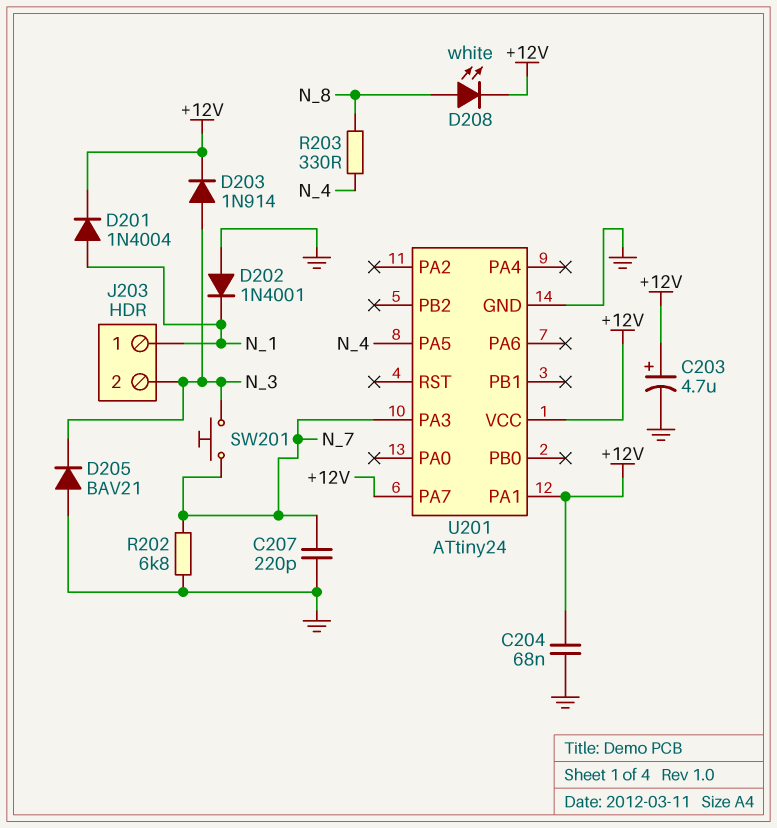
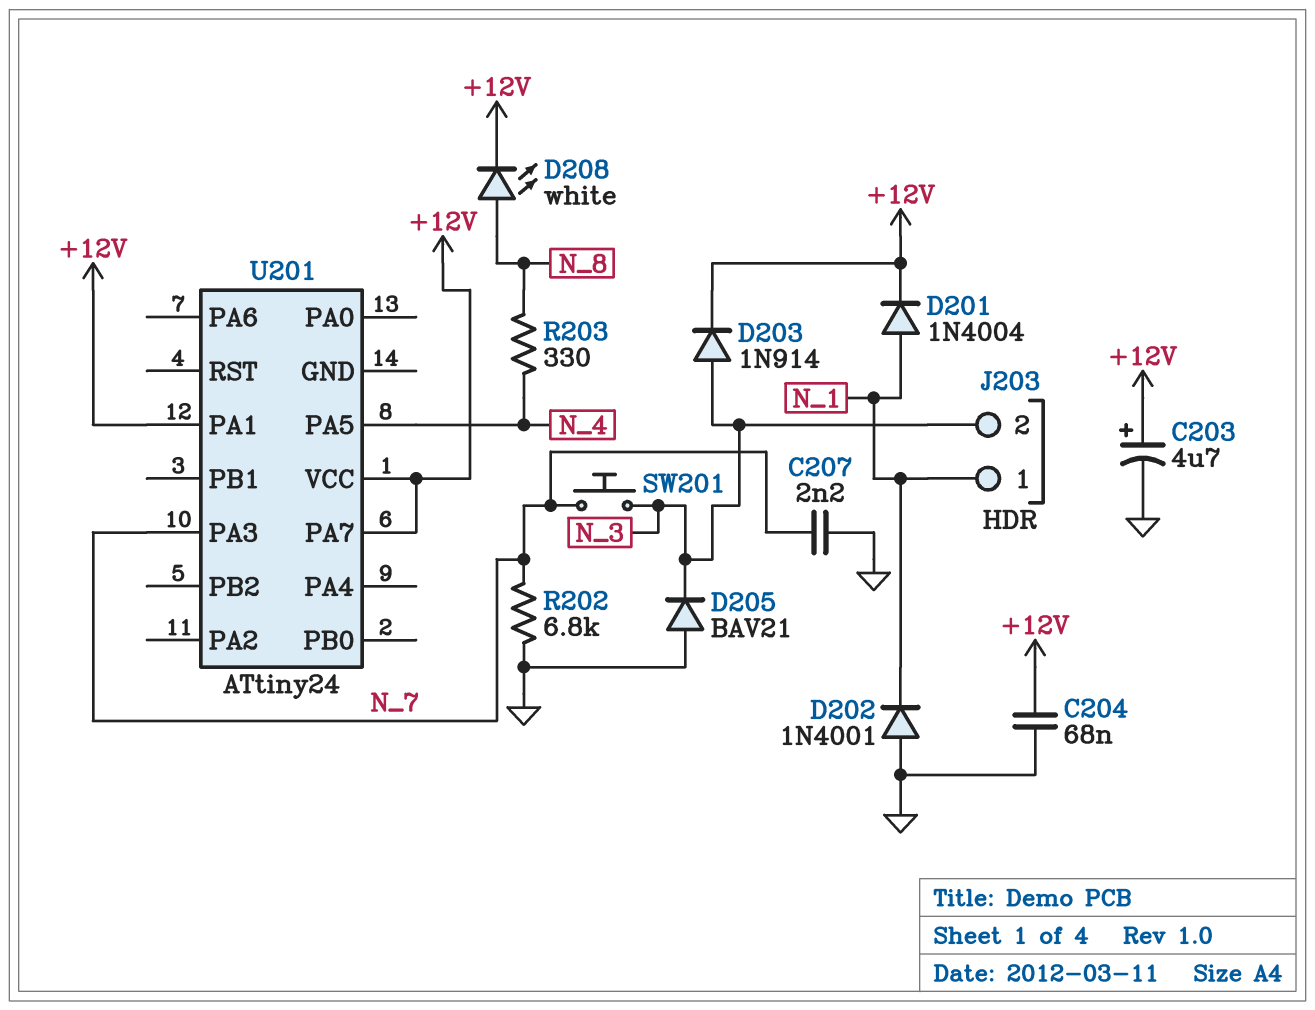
C207: 220pF (GND, N_7) -> 2.2nF (GND, N_7)
U201 pin GND: GND -> none

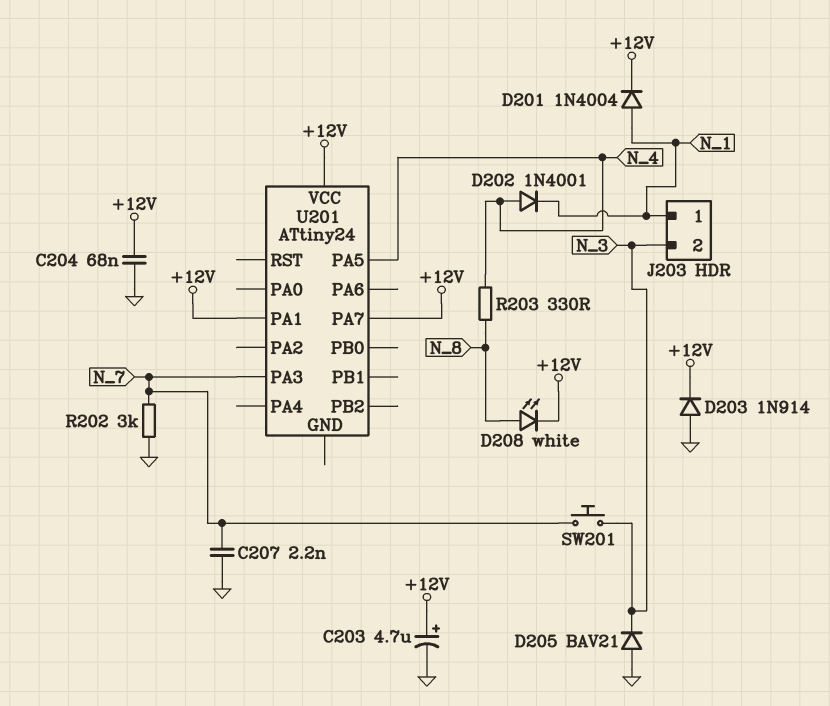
D202: diode 1N4001 (A GND, K N_1) -> diode 1N4001 (A N_4, K N_1)
D203: diode 1N914 (A N_3, K +12V) -> diode 1N914 (A GND, K +12V)
R202: 6.8k (GND, N_7) -> 3k (GND, N_7)

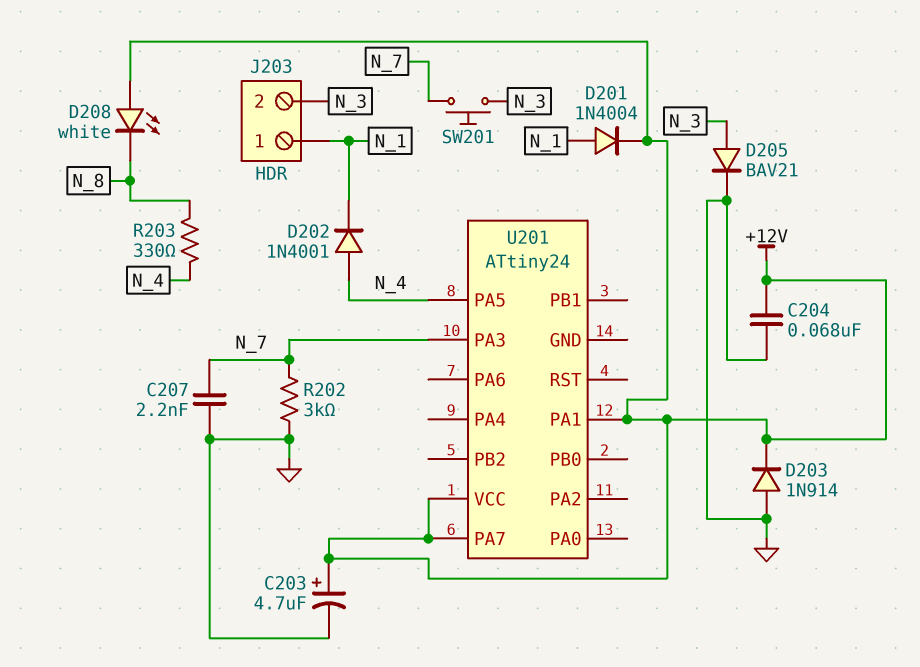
D205: diode BAV21 (A GND, K N_3) -> diode BAV21 (A N_3, K GND)
D208: LED white (A N_8, K +12V) -> LED white (A +12V, K N_8)

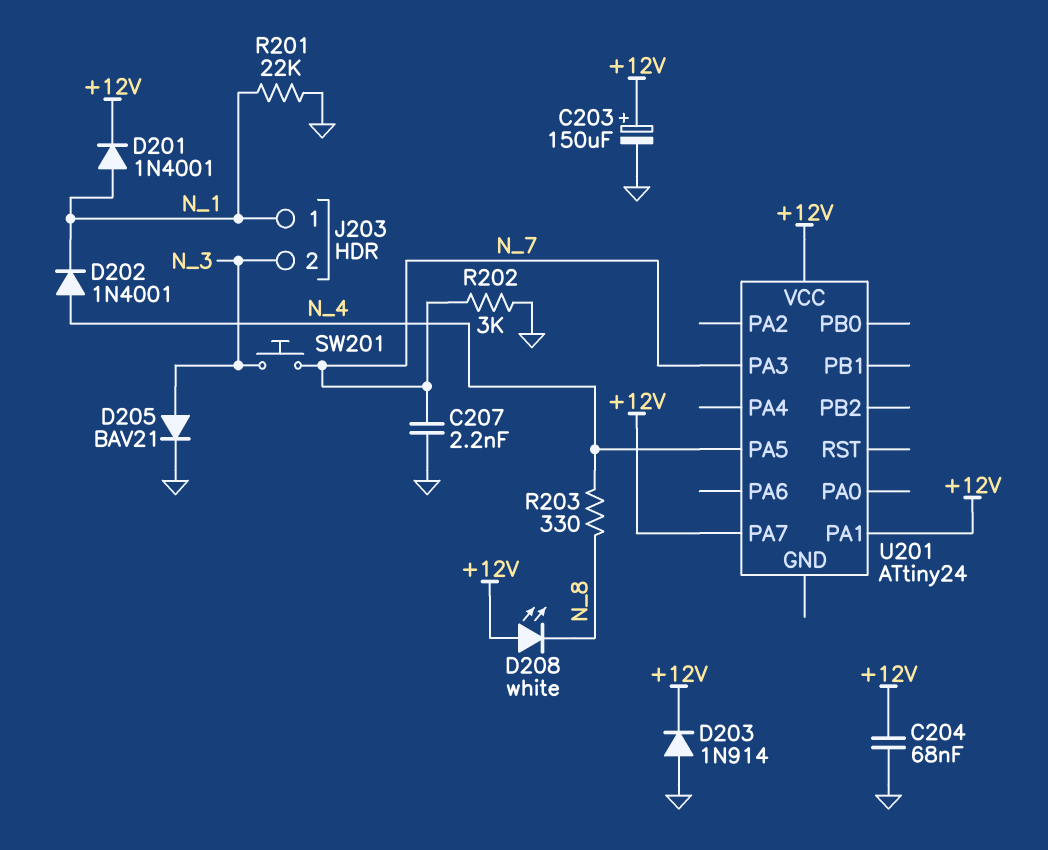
C203: 4.7uF (plus +12V, minus GND) -> 150uF (plus +12V, minus GND)
D201: diode 1N4004 (A N_1, K +12V) -> diode 1N4001 (A N_1, K +12V)
R201: none -> 22k (GND, N_1)

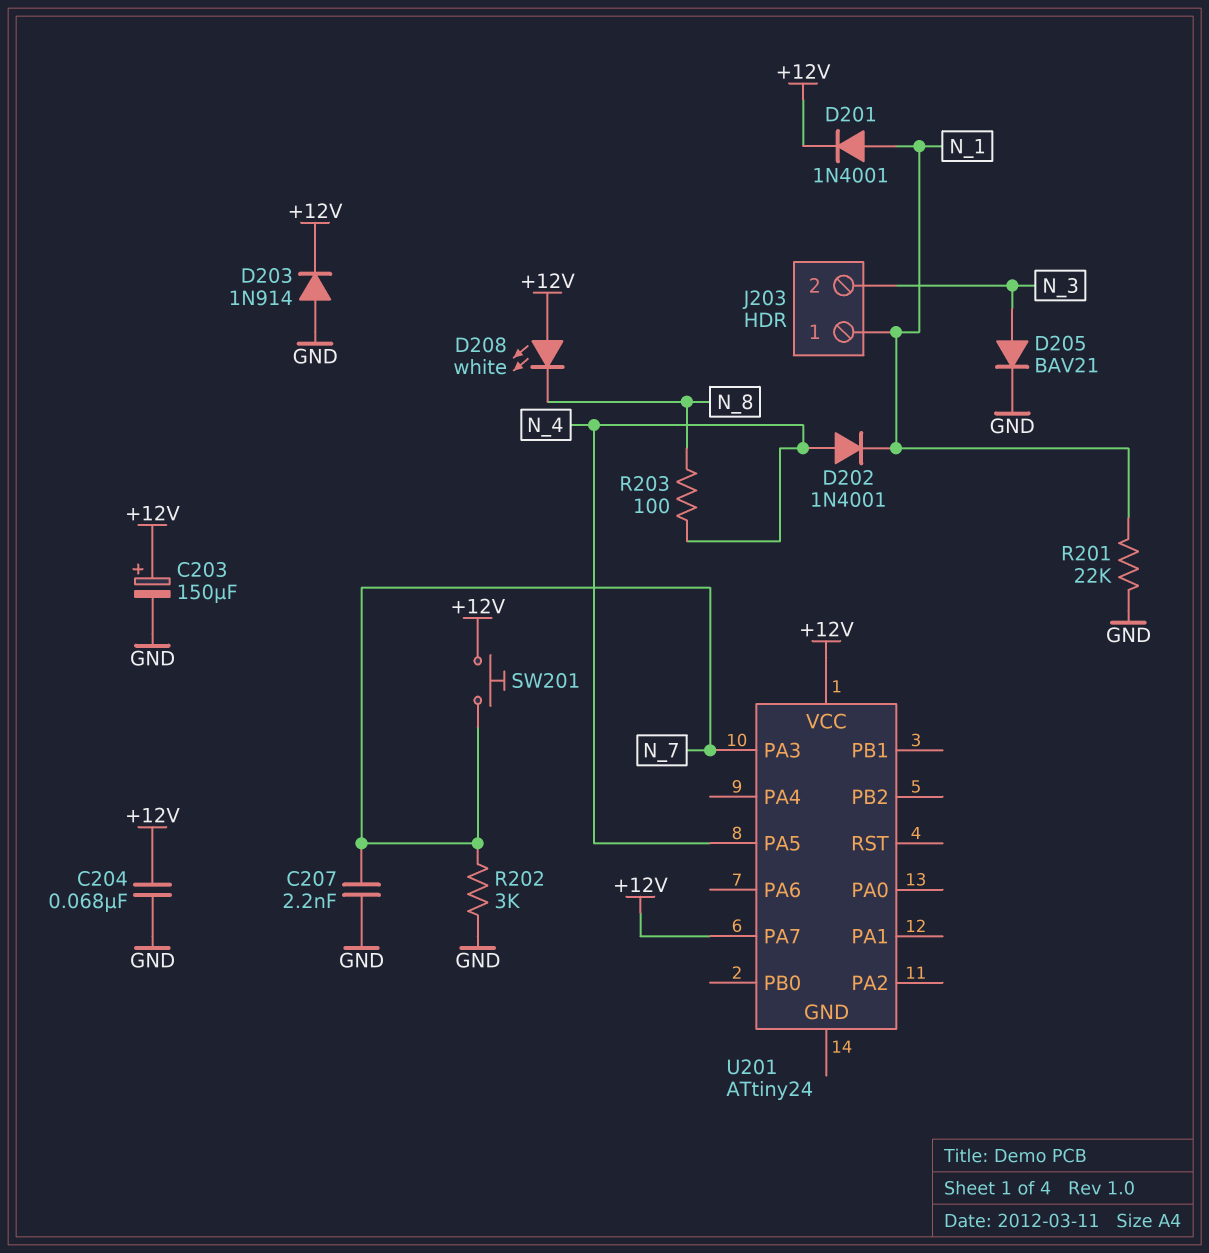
R203: 330 (N_4, N_8) -> 100 (N_4, N_8)
SW201: button (N_3, N_7) -> button (+12V, N_7)
U201 pin PA1: +12V -> none

